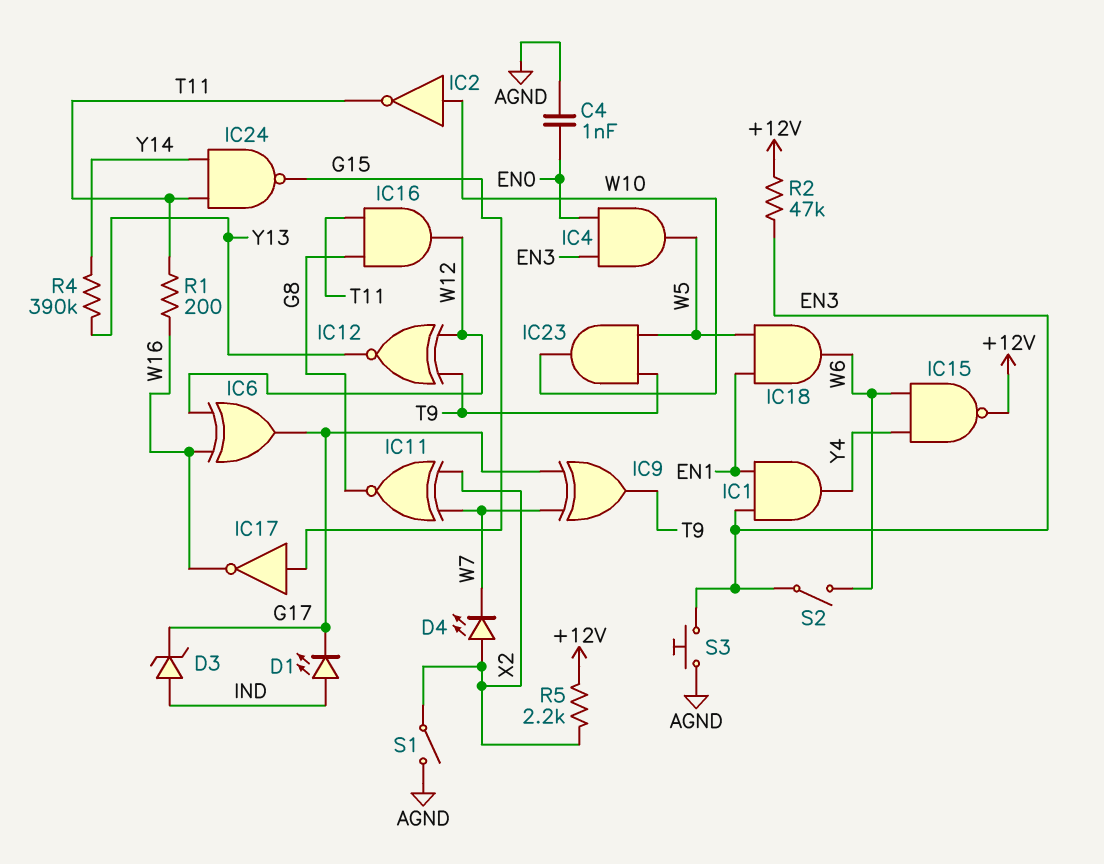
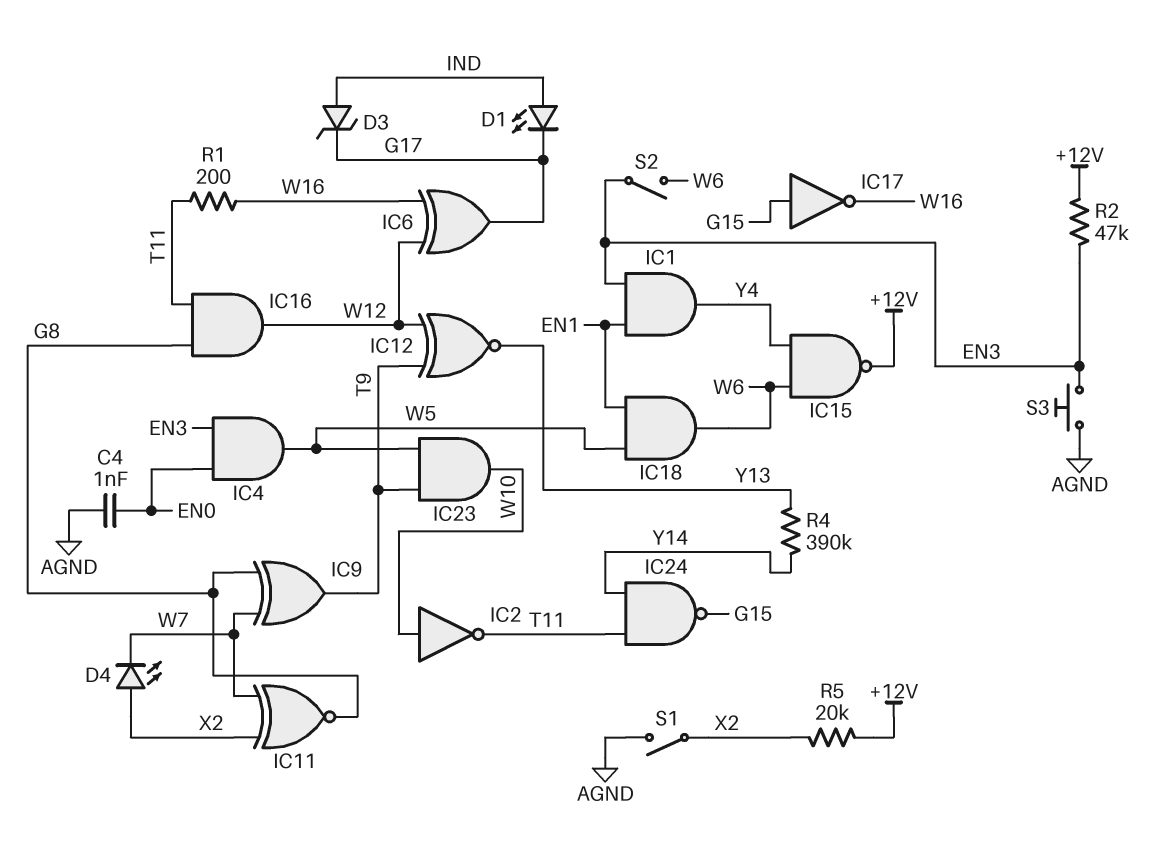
IC9: XOR (in G17, in W7, out T9) -> XOR (in G8, in W7, out T9)
R5: 2.2k (+12V, X2) -> 20k (+12V, X2)

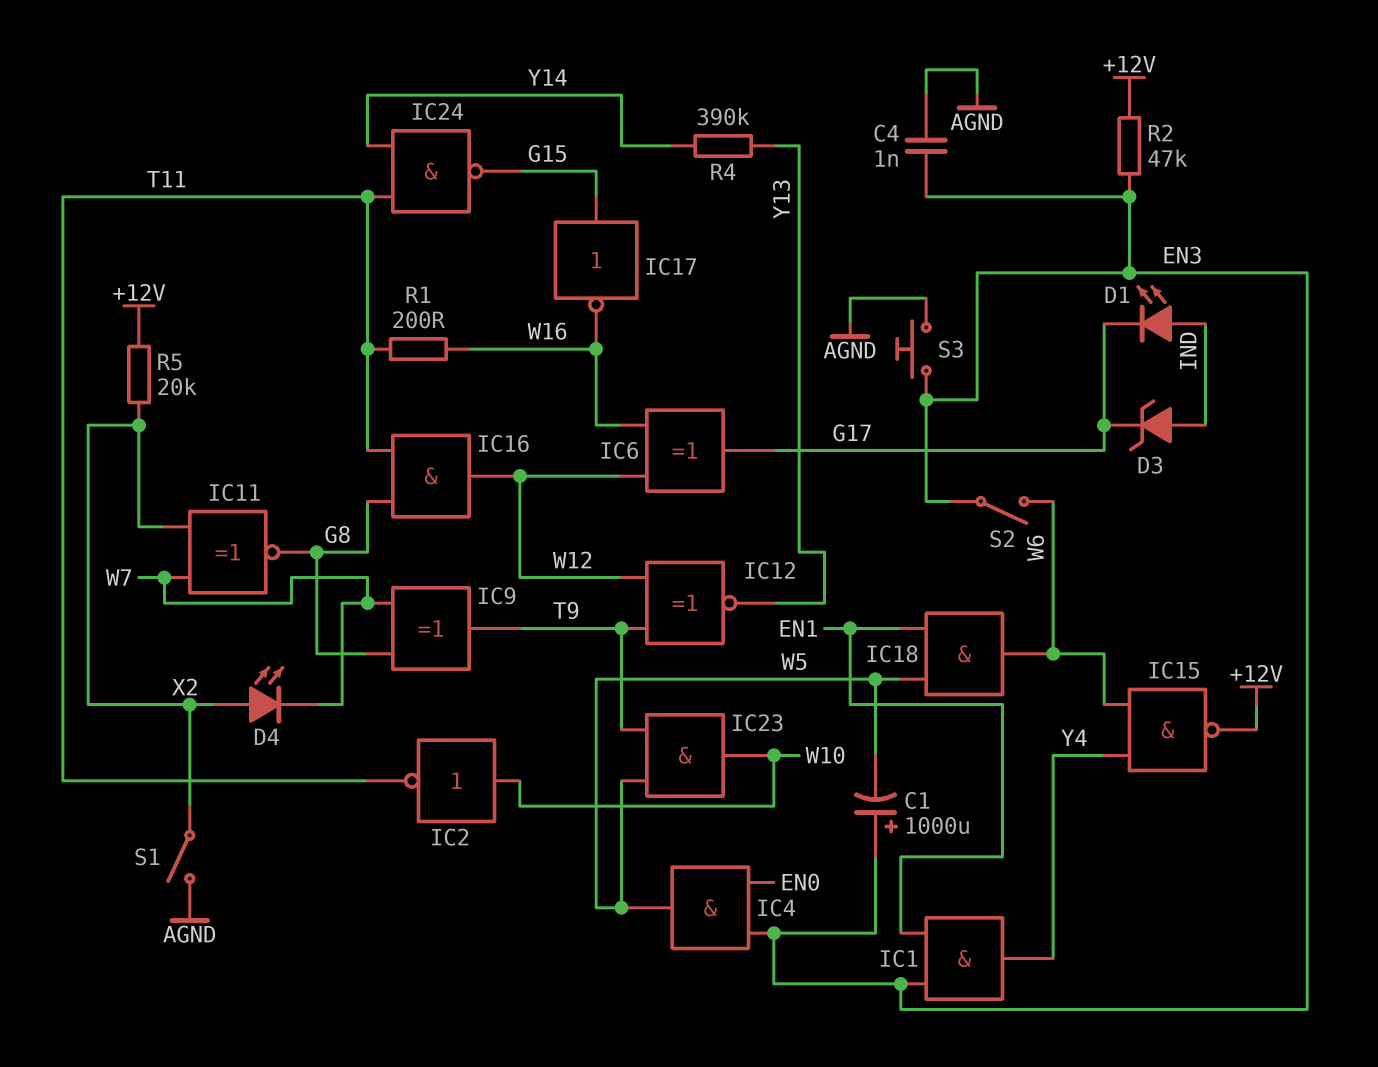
C1: none -> 1000uF (plus EN3, minus W5)
C4: 1nF (AGND, EN0) -> 1nF (AGND, EN3)

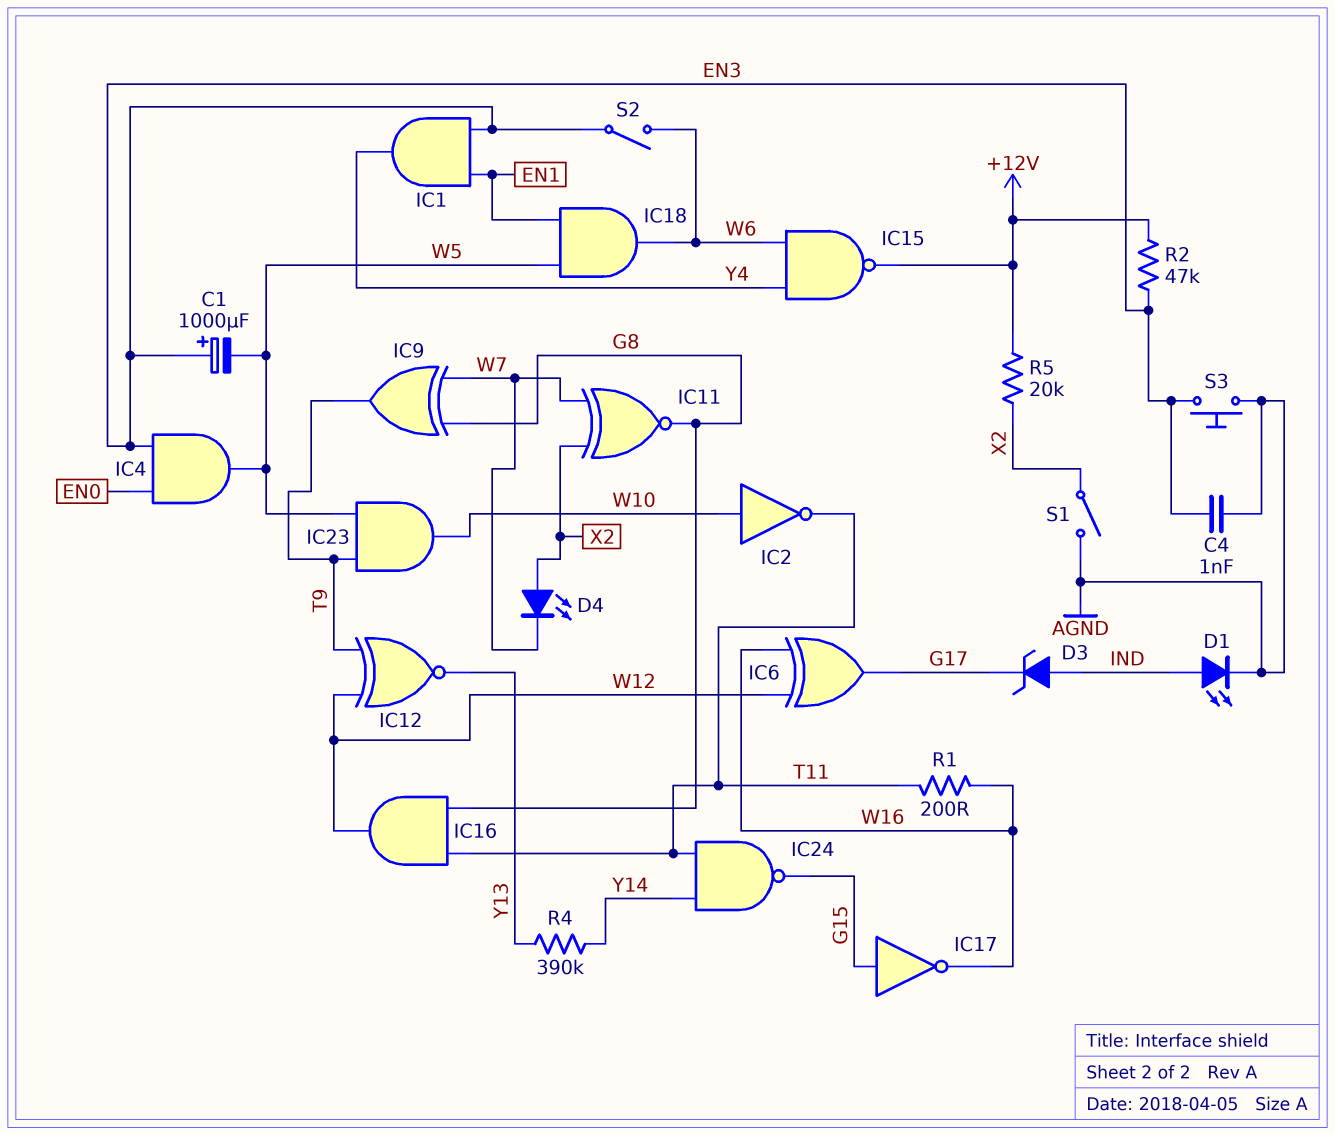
D1: LED (A IND, K G17) -> LED (A IND, K AGND)

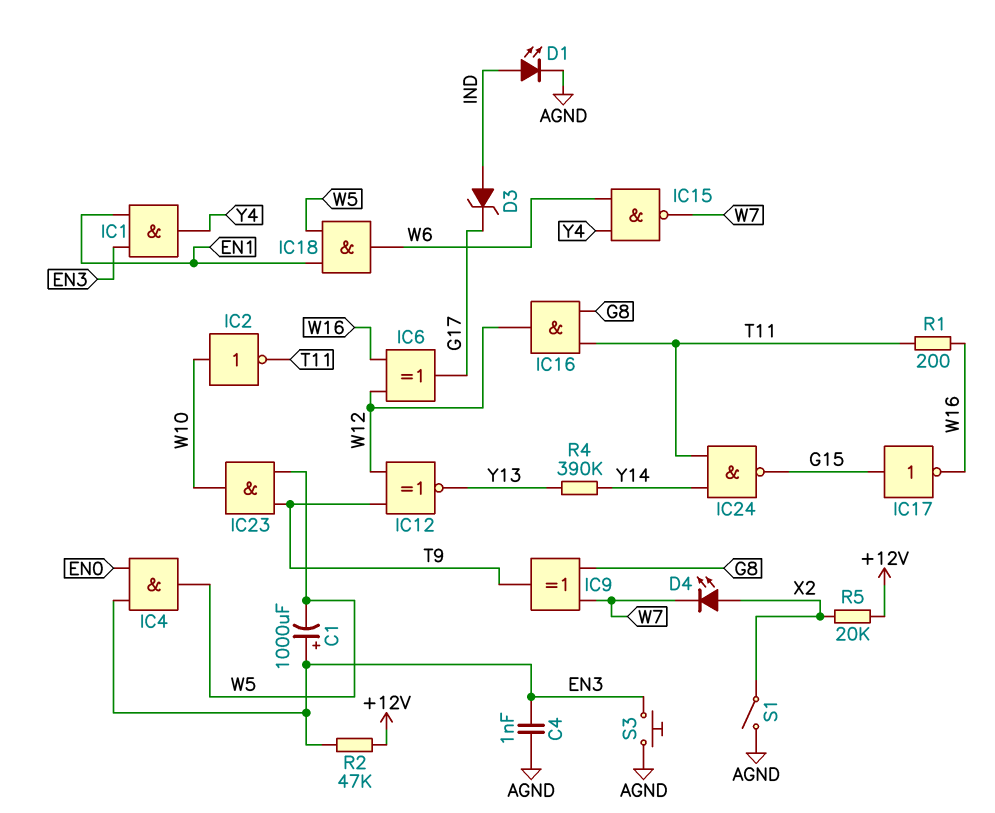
IC11: XNOR (in W7, in X2, out G8) -> none
IC15: NAND (in W6, in Y4, out +12V) -> NAND (in W6, in Y4, out W7)
S2: switch (EN3, W6) -> none

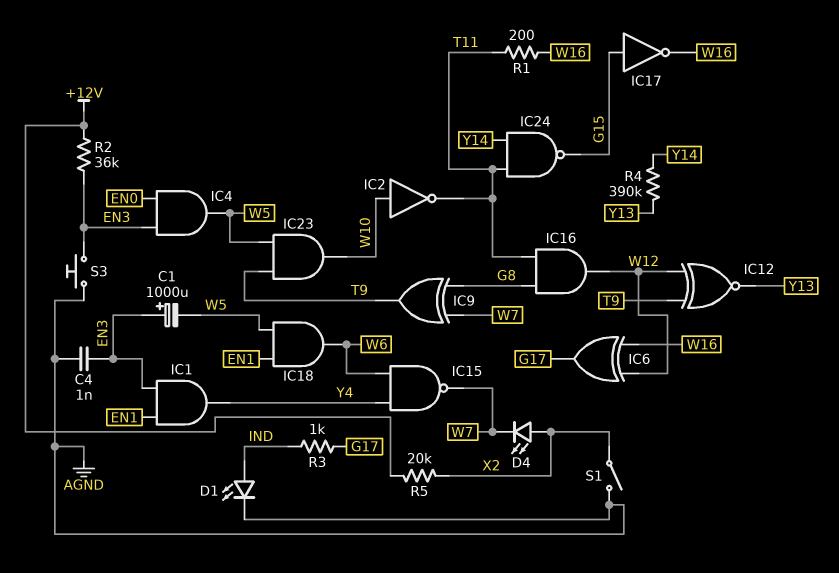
D3: zener (A IND, K G17) -> none
R2: 47k (+12V, EN3) -> 36k (+12V, EN3)
R3: none -> 1k (G17, IND)

